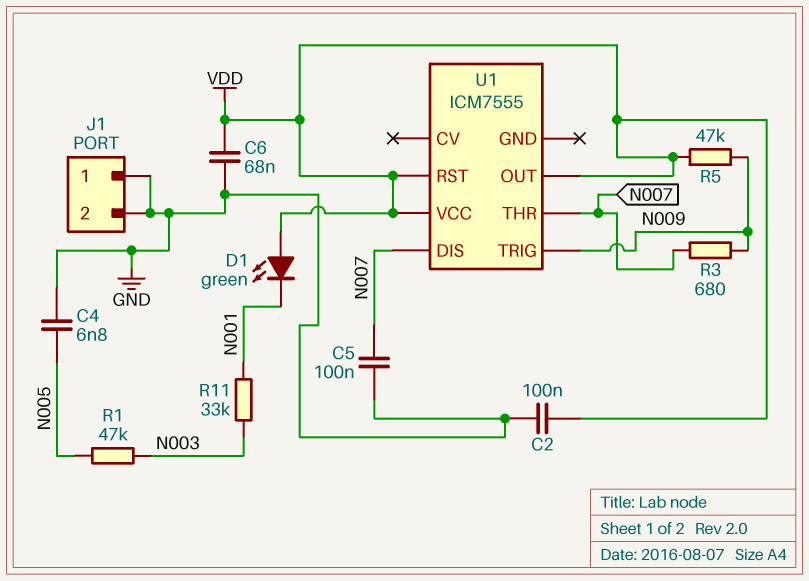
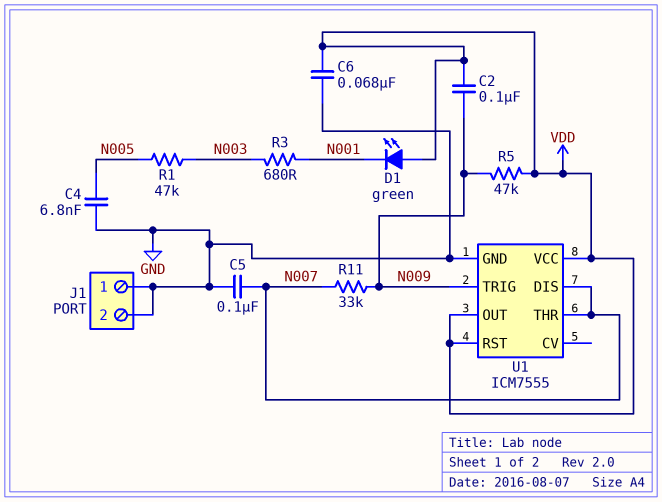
C2: 100nF (GND, VDD) -> 100nF (N009, VDD)
R3: 680 (N007, N009) -> 680 (N001, N003)
R11: 33k (N001, N003) -> 33k (N007, N009)
U1 pin GND: none -> GND

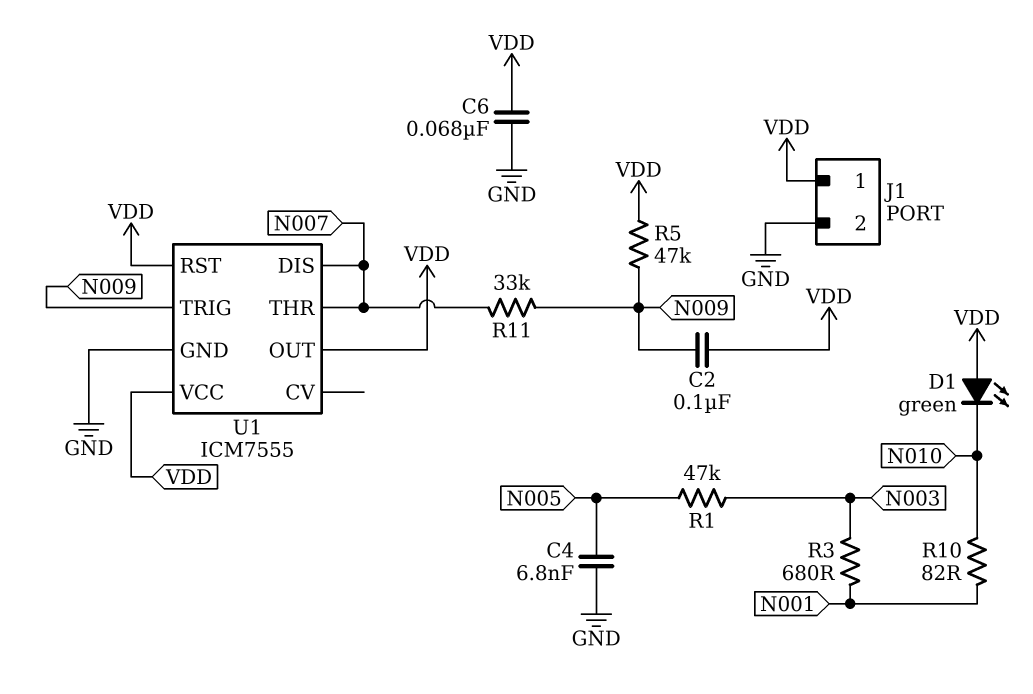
C5: 100nF (GND, N007) -> none
D1: LED green (A VDD, K N001) -> LED green (A VDD, K N010)
J1 pin 1: GND -> VDD
R10: none -> 82 (N001, N010)

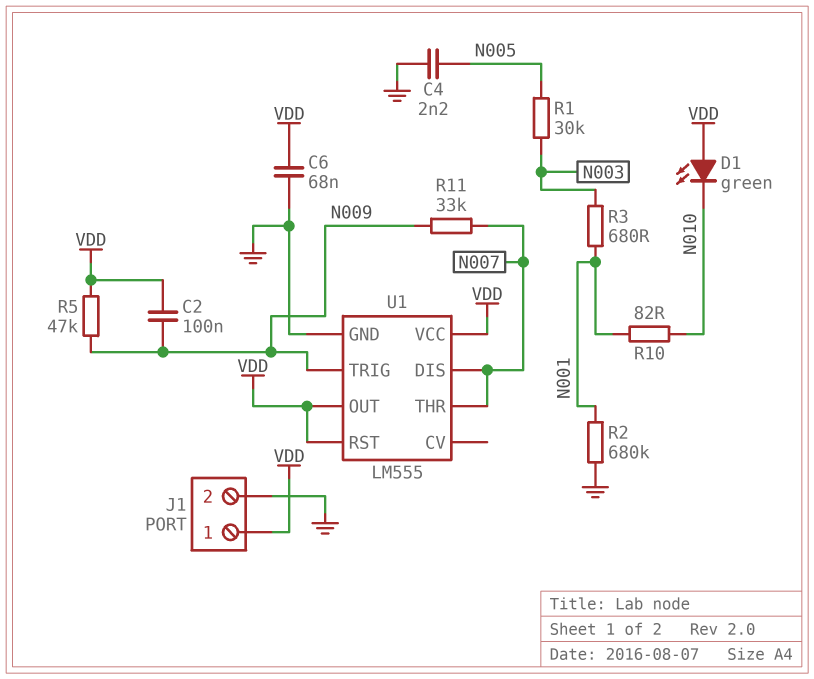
C4: 6.8nF (GND, N005) -> 2.2nF (GND, N005)
R1: 47k (N003, N005) -> 30k (N003, N005)
R2: none -> 680k (GND, N001)
U1: ICM7555 -> LM555

